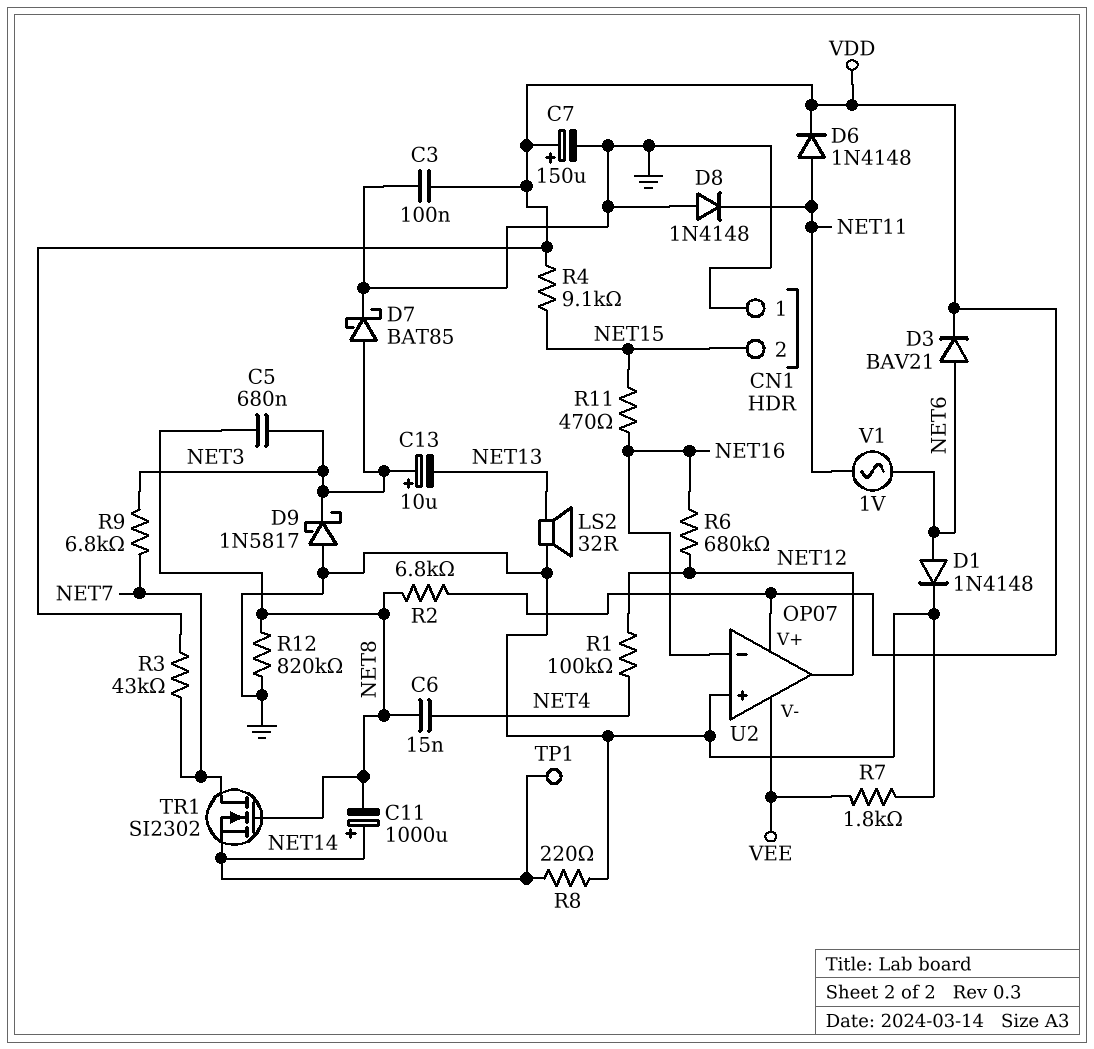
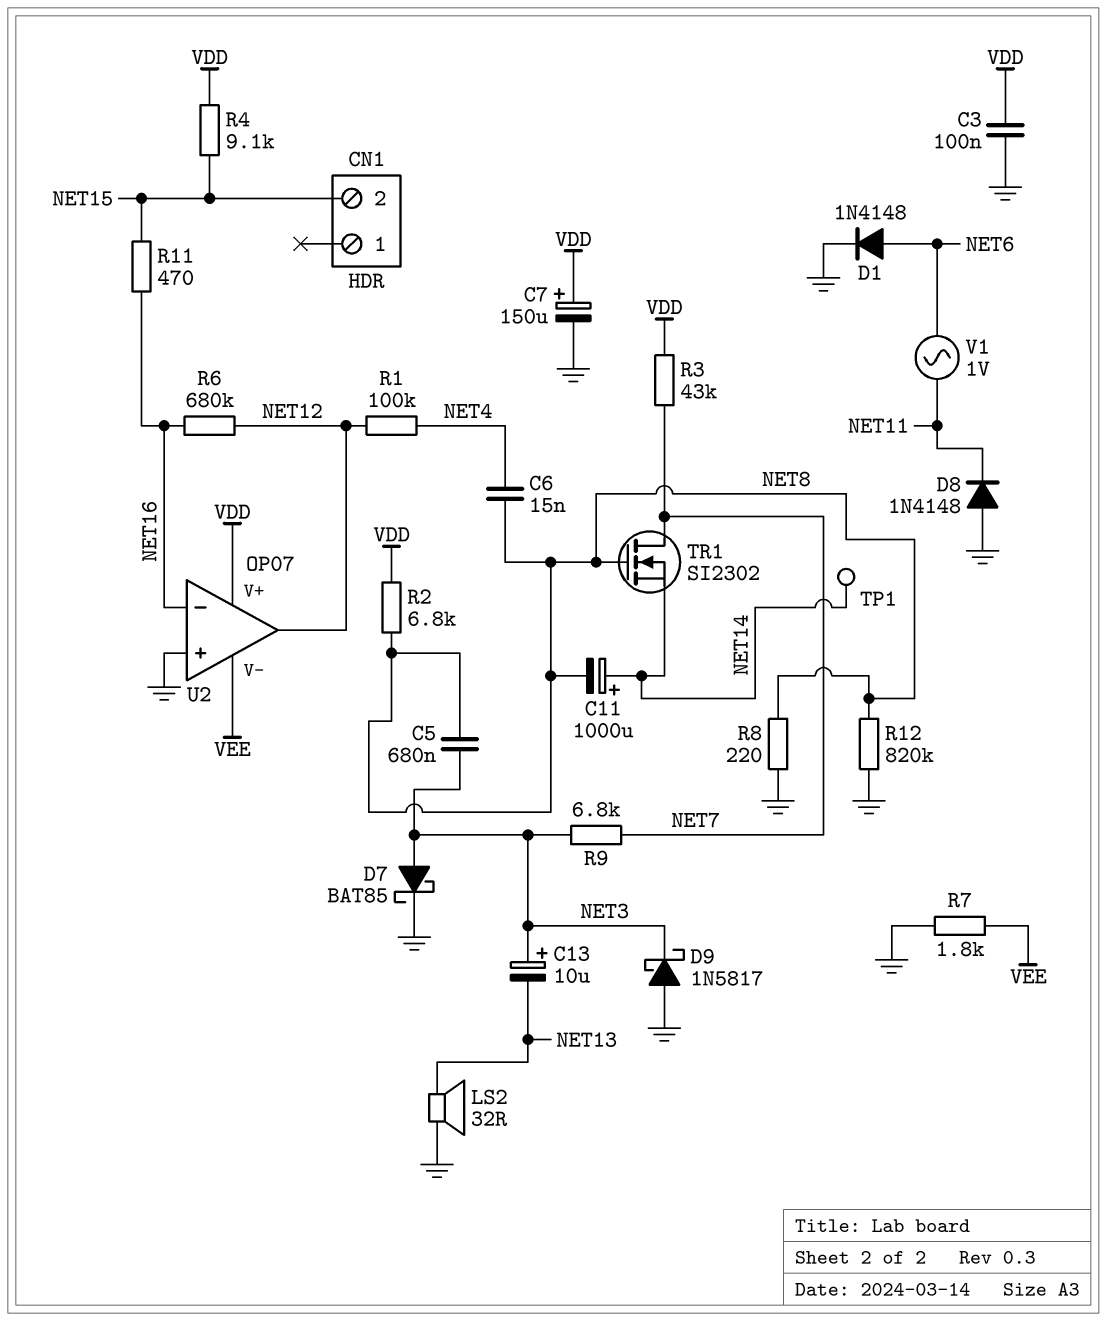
CN1 pin 1: GND -> none
D3: diode BAV21 (A NET6, K VDD) -> none
D6: diode 1N4148 (A NET11, K VDD) -> none
R8: 220 (GND, NET14) -> 220 (GND, NET8)

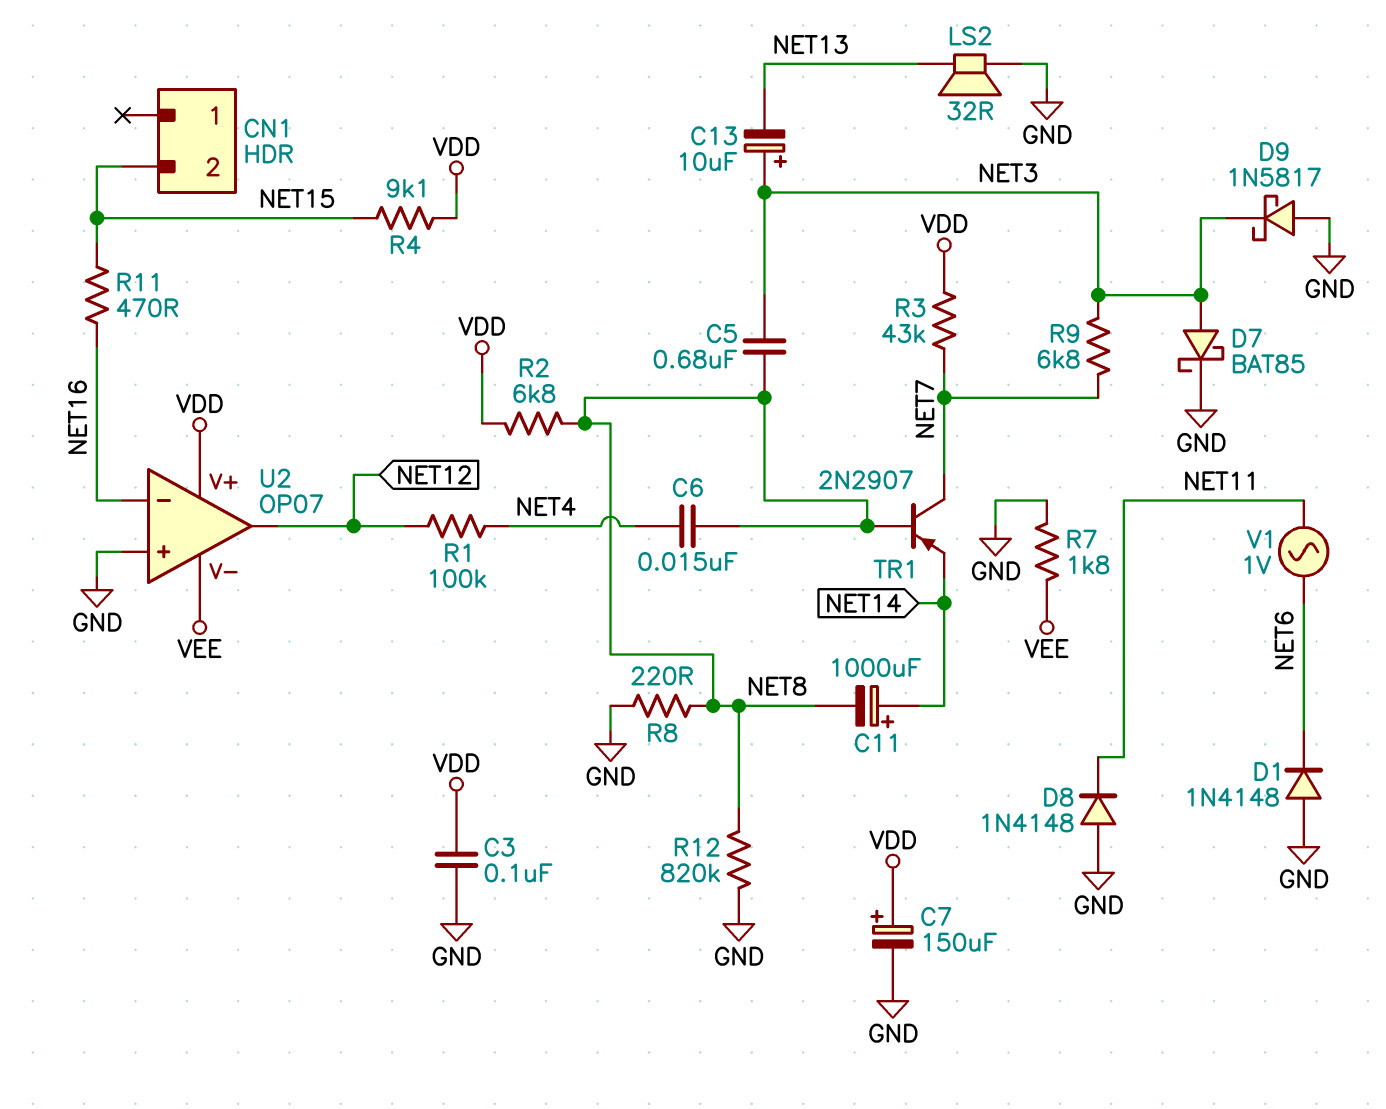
D1: diode 1N4148 (A NET6, K GND) -> diode 1N4148 (A GND, K NET6)
R6: 680k (NET12, NET16) -> none
TP1: test point (NET14) -> none
TR1: NMOS SI2302 (G NET8, D NET7, S NET14) -> PNP 2N2907 (B NET8, C NET7, E NET14)

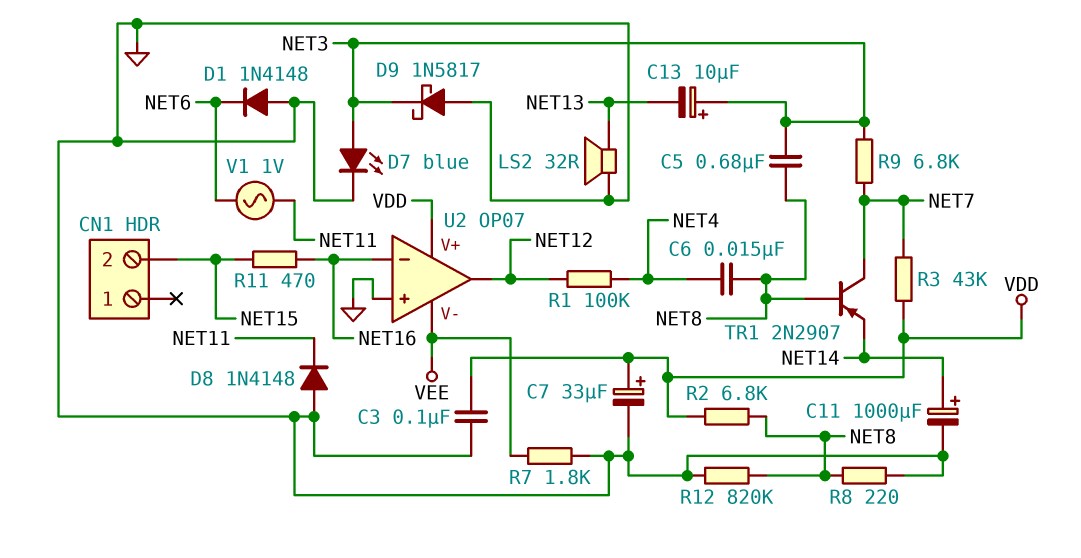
C7: 150uF (plus VDD, minus GND) -> 33uF (plus VDD, minus GND)
C11: 1000uF (plus NET14, minus NET8) -> 1000uF (plus NET14, minus GND)
D7: schottky BAT85 (A NET3, K GND) -> LED blue (A NET3, K GND)
R4: 9.1k (NET15, VDD) -> none

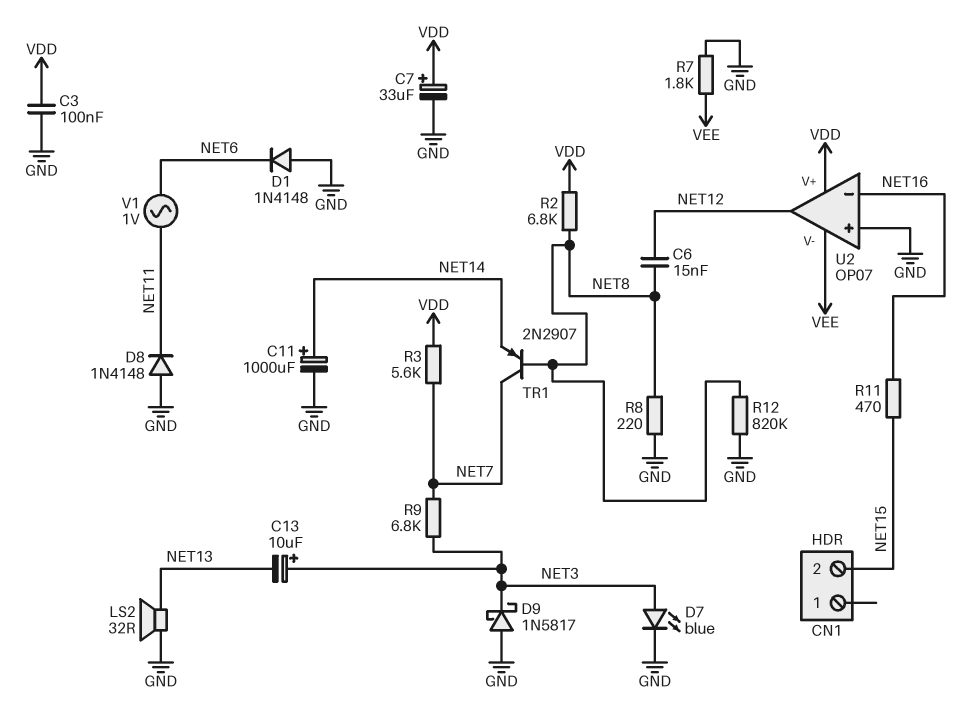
C5: 680nF (NET3, NET8) -> none
C6: 15nF (NET4, NET8) -> 15nF (NET8, NET12)
R1: 100k (NET4, NET12) -> none
R3: 43k (NET7, VDD) -> 5.6k (NET7, VDD)

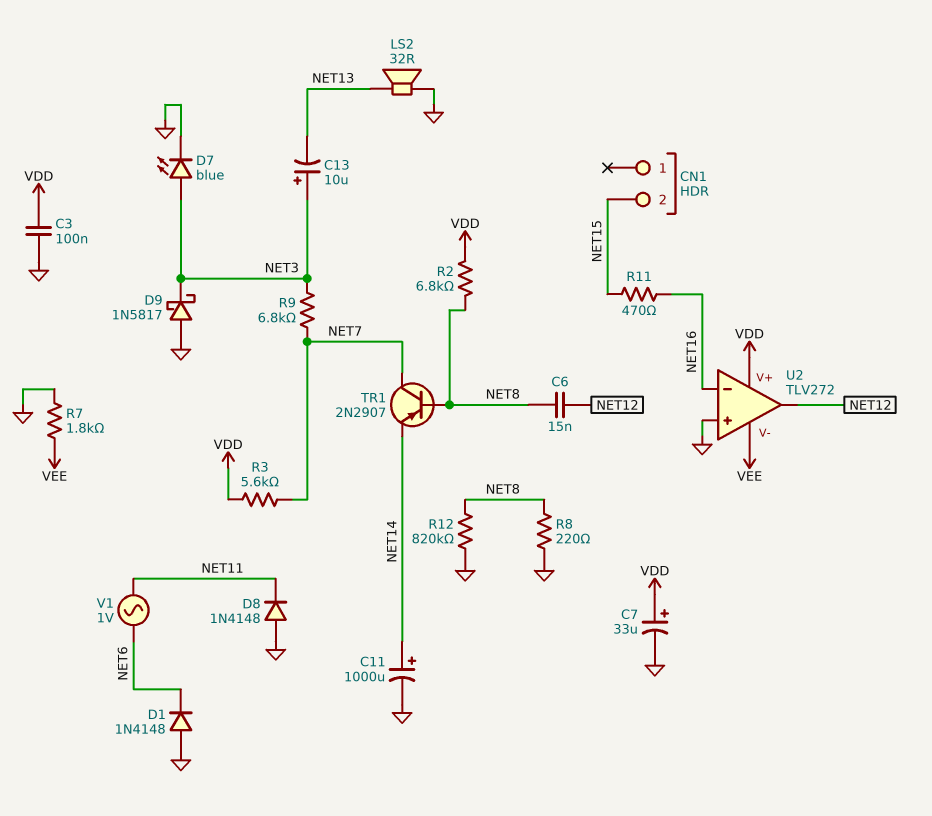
U2: OP07 -> TLV272

